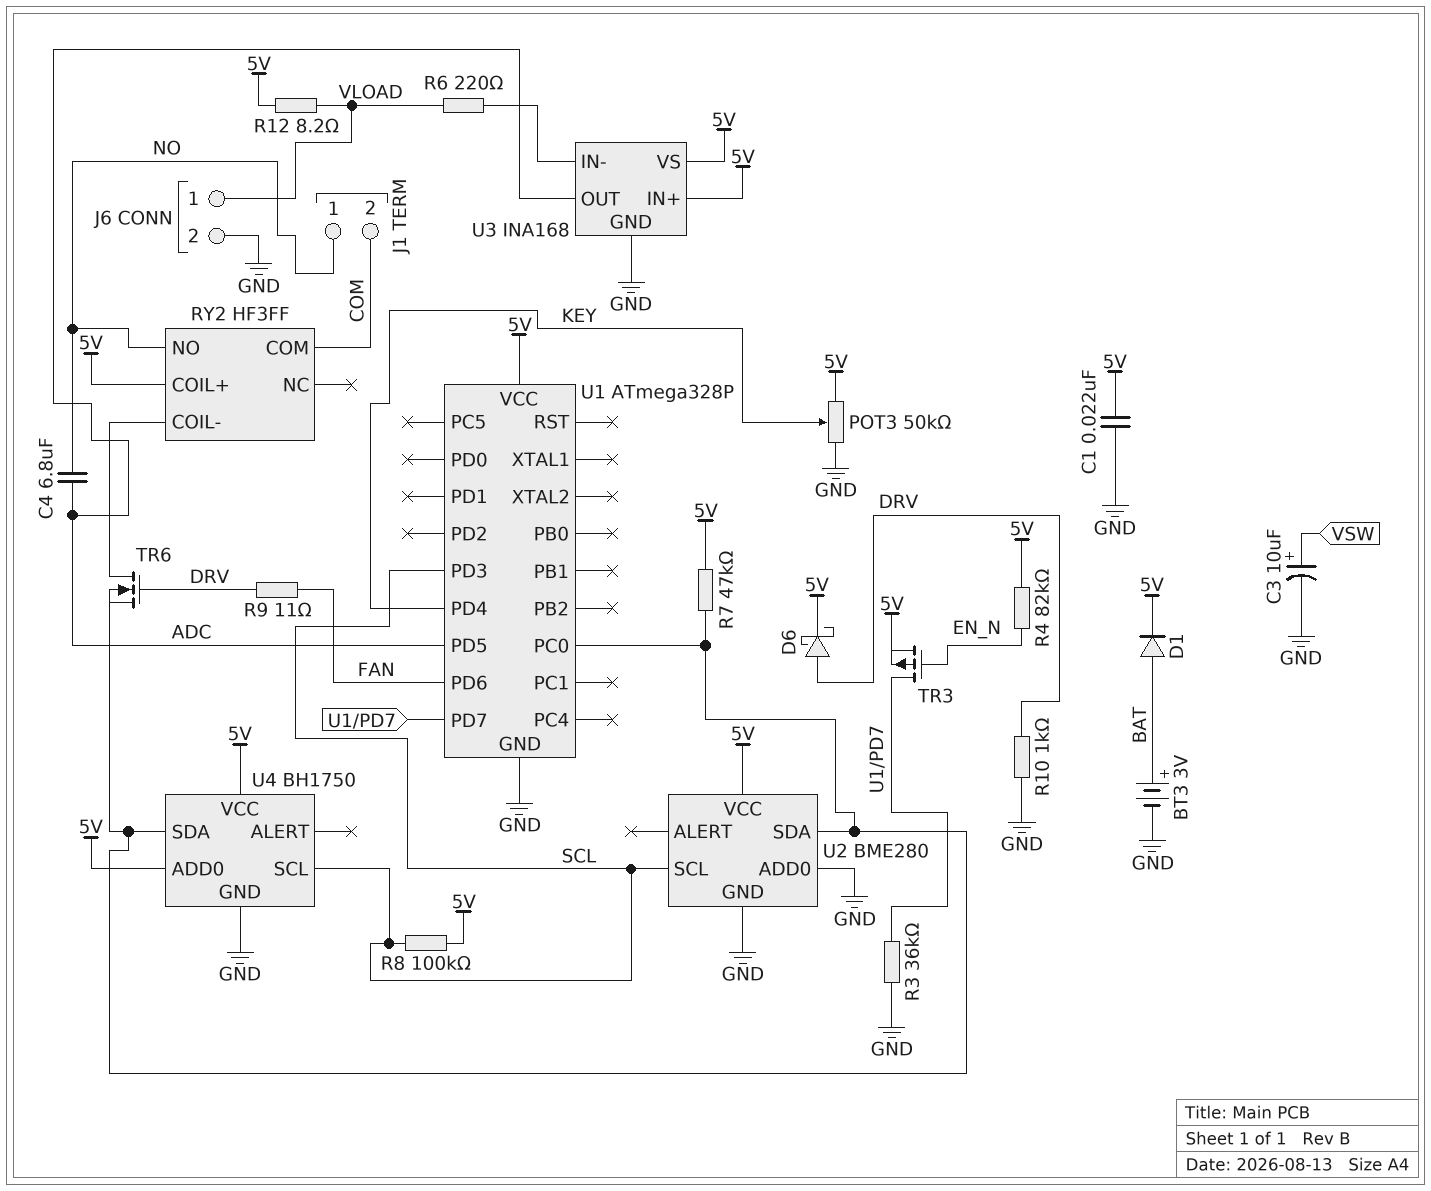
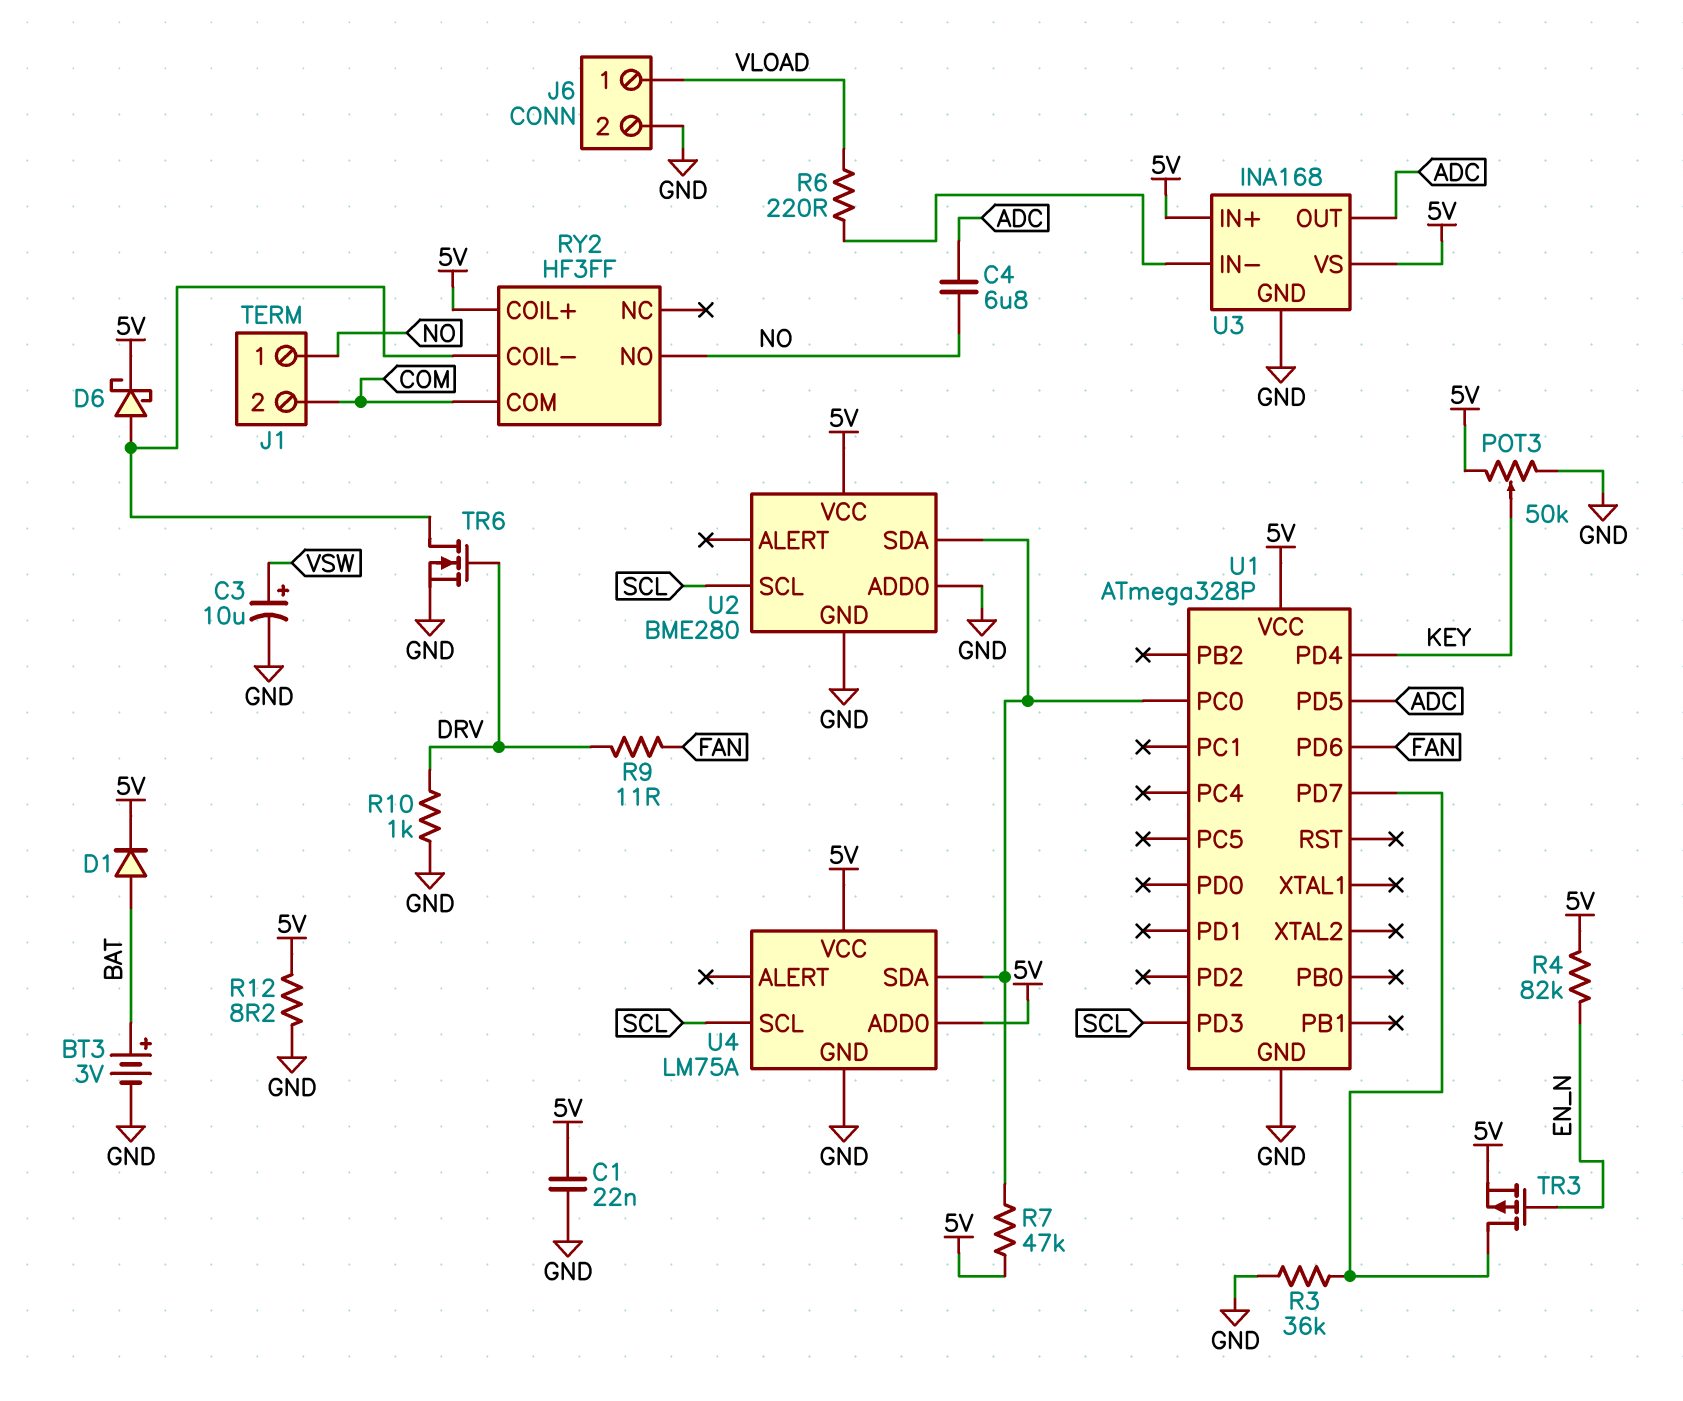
D6: schottky (A DRV, K 5V) -> schottky (A RY2/COIL-, K 5V)
R8: 100k (5V, SCL) -> none
R12: 8.2 (5V, VLOAD) -> 8.2 (5V, GND)
TR6: NMOS (G DRV, D RY2/COIL-, S U1/PC0) -> NMOS (G DRV, D RY2/COIL-, S GND)
U4: BH1750 -> LM75A

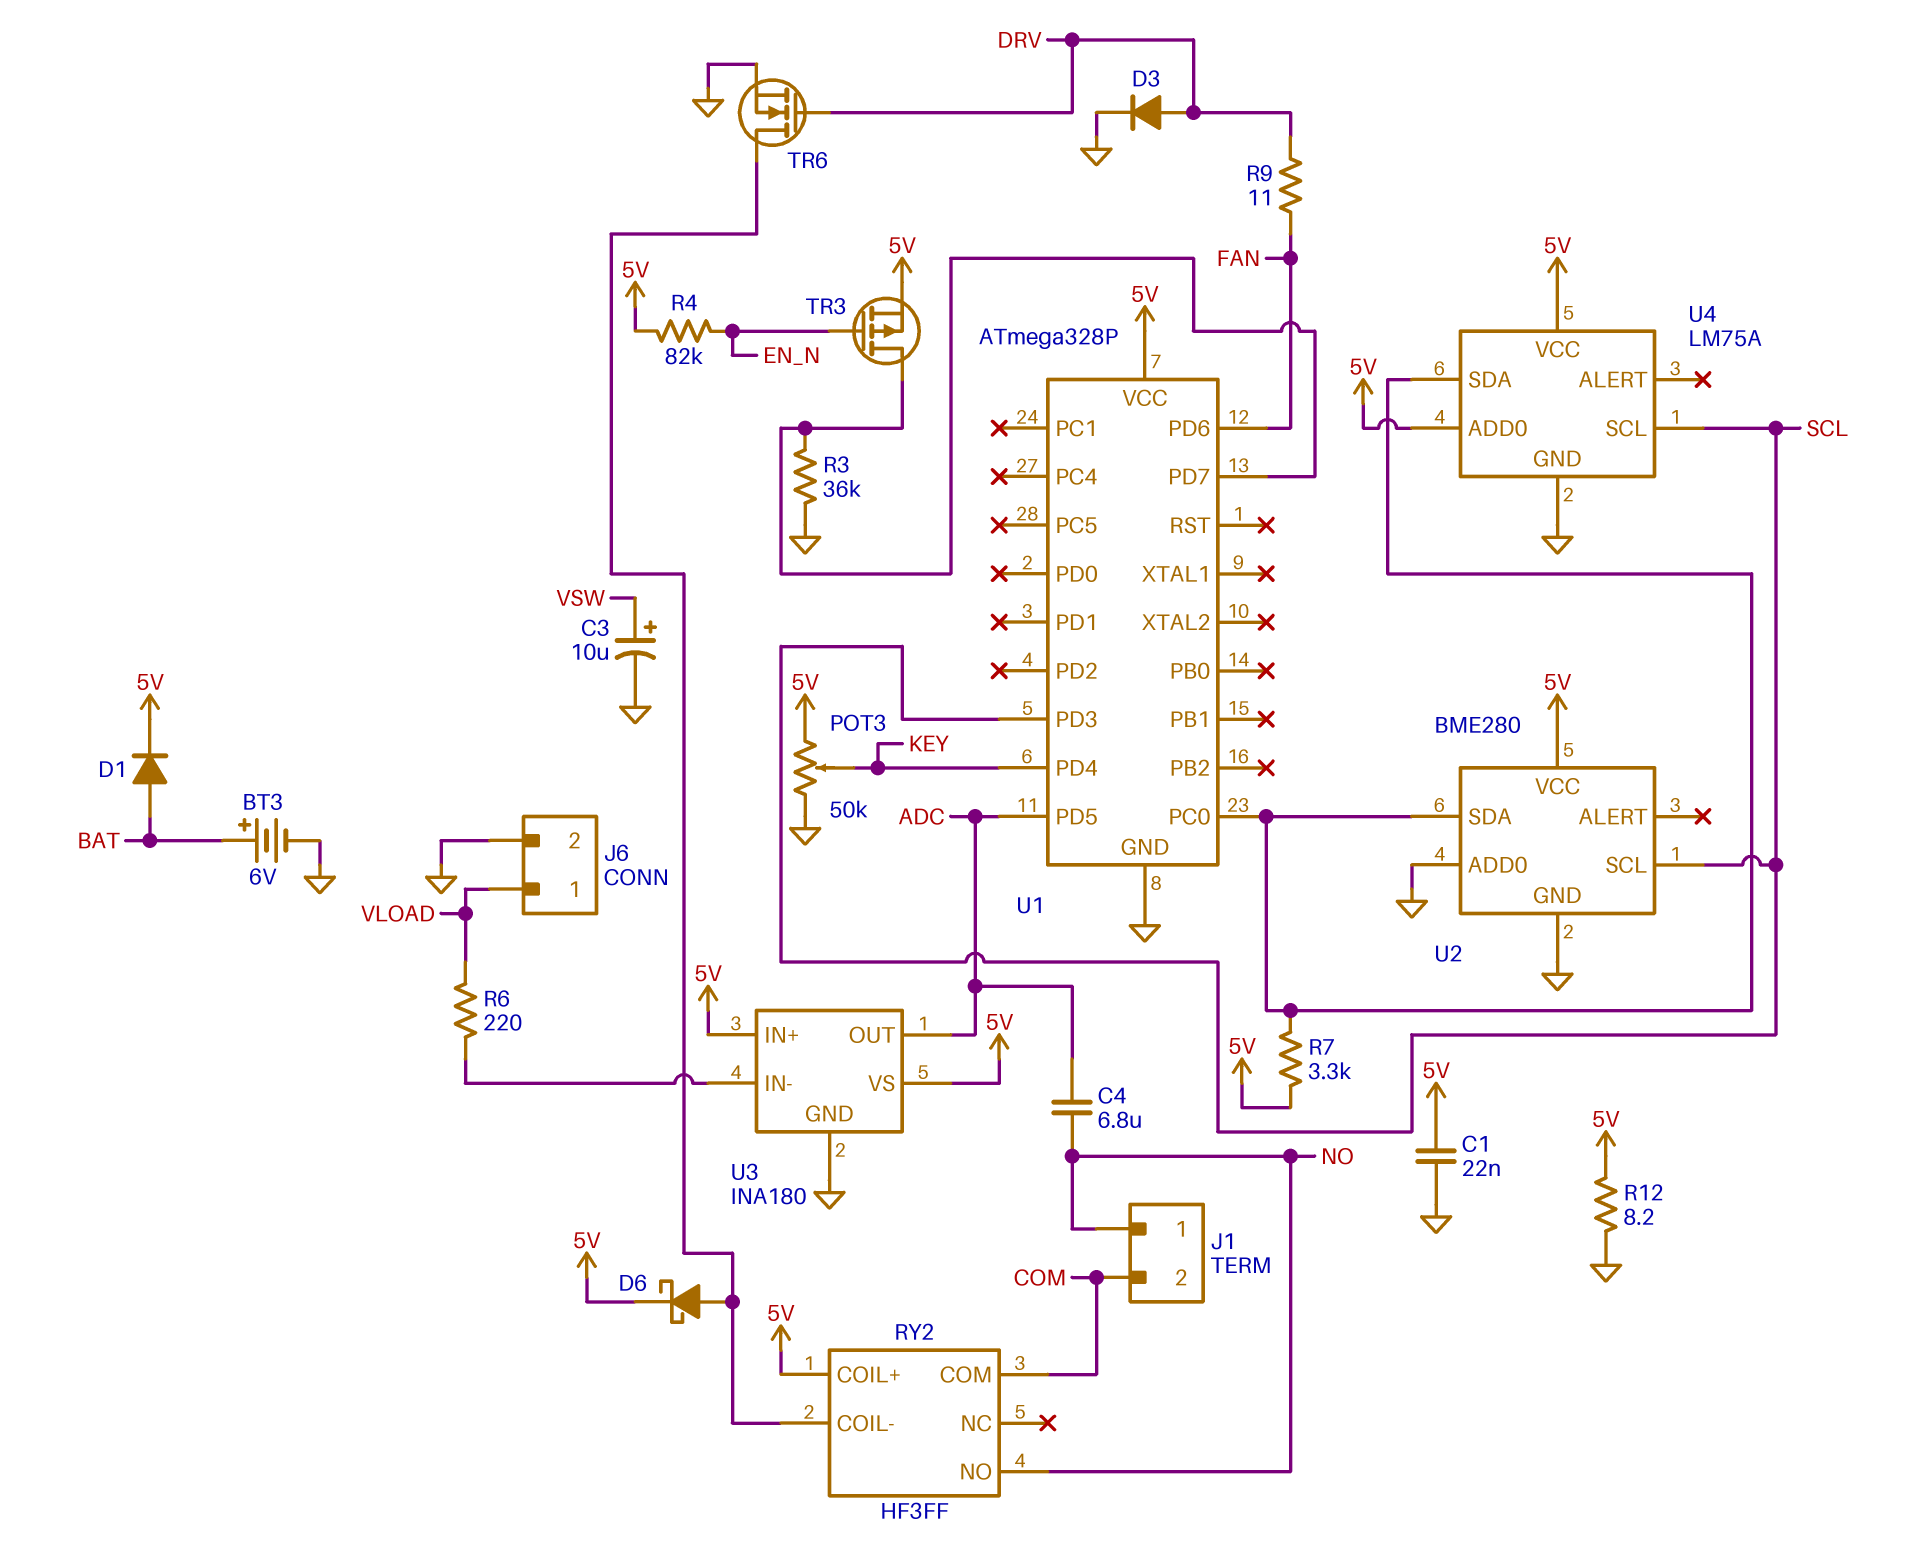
BT3: 3V (plus BAT, minus GND) -> 6V (plus BAT, minus GND)
D3: none -> diode (A DRV, K GND)
R7: 47k (5V, U1/PC0) -> 3.3k (5V, U1/PC0)
R10: 1k (DRV, GND) -> none
U3: INA168 -> INA180

